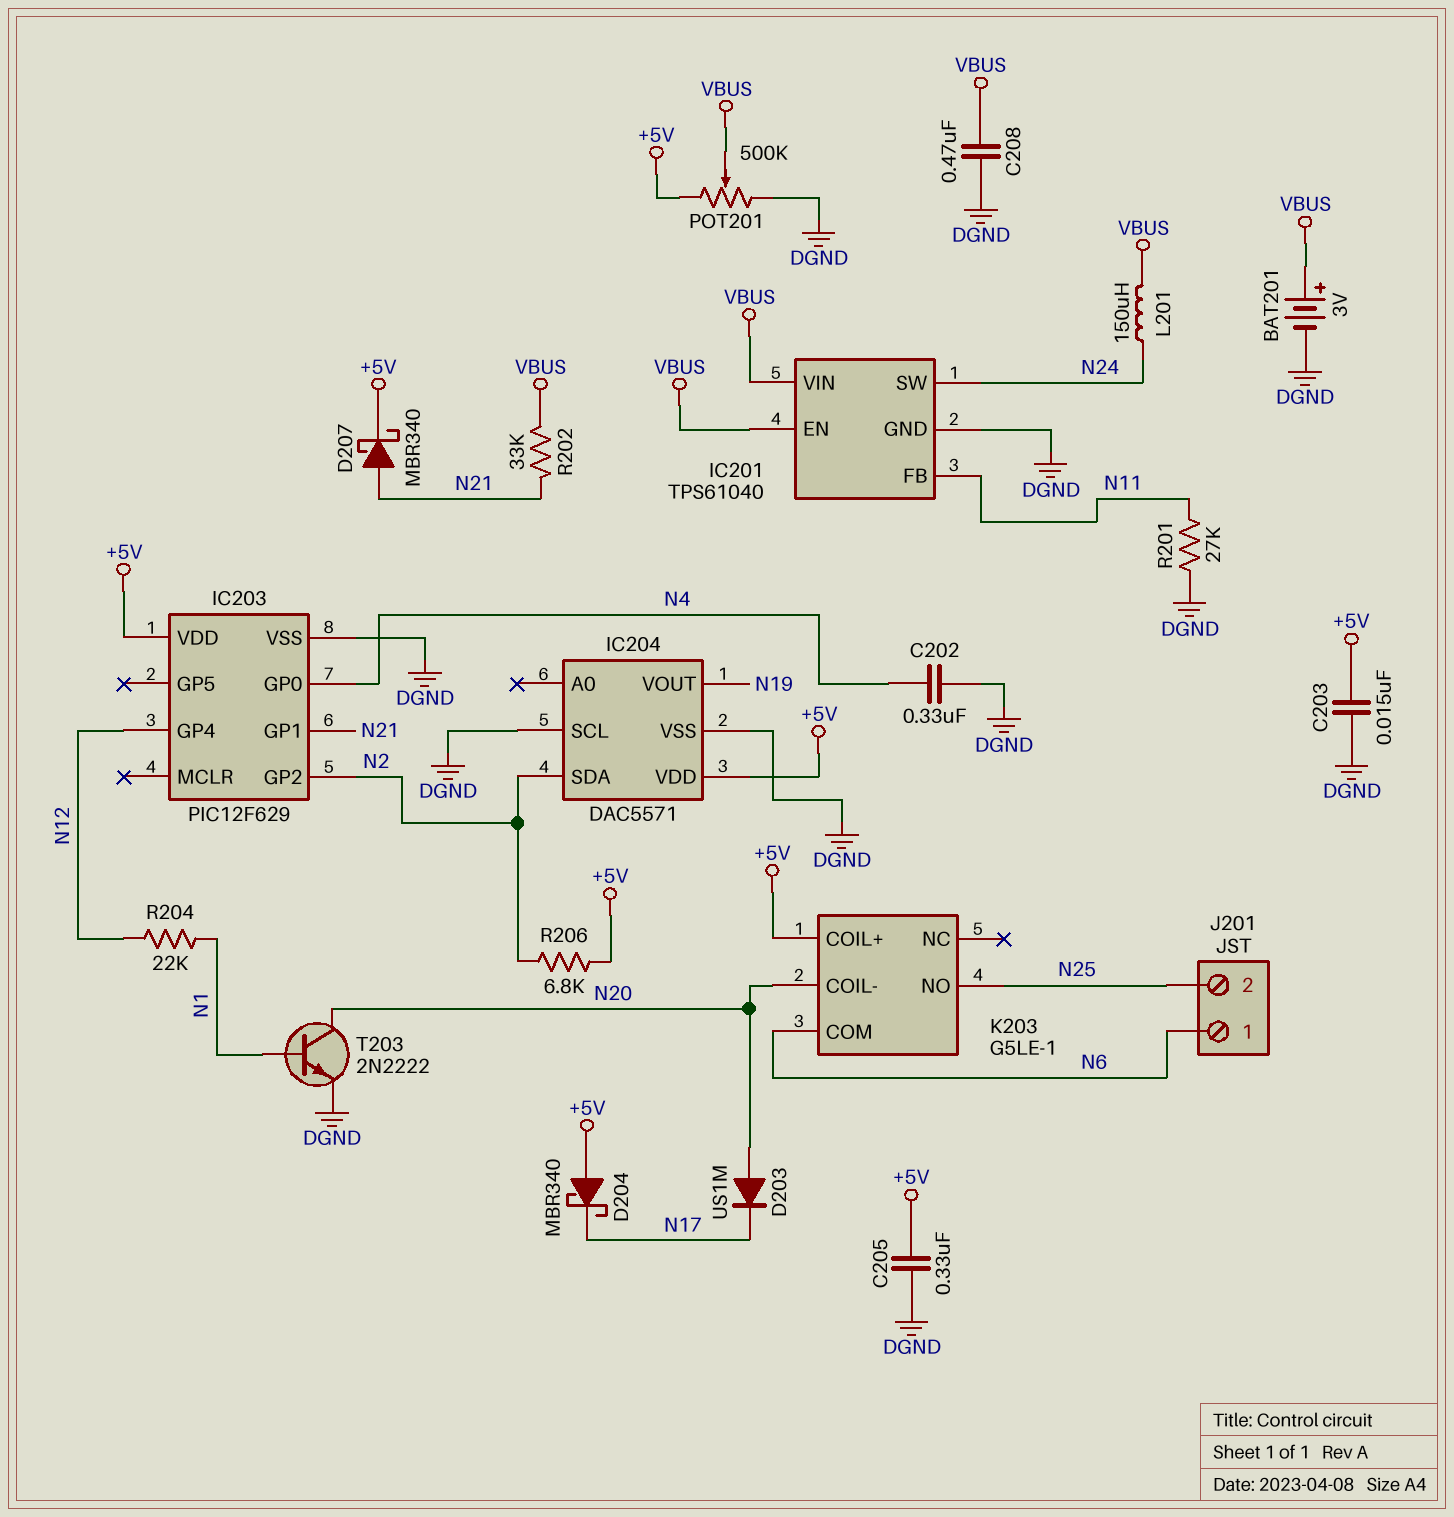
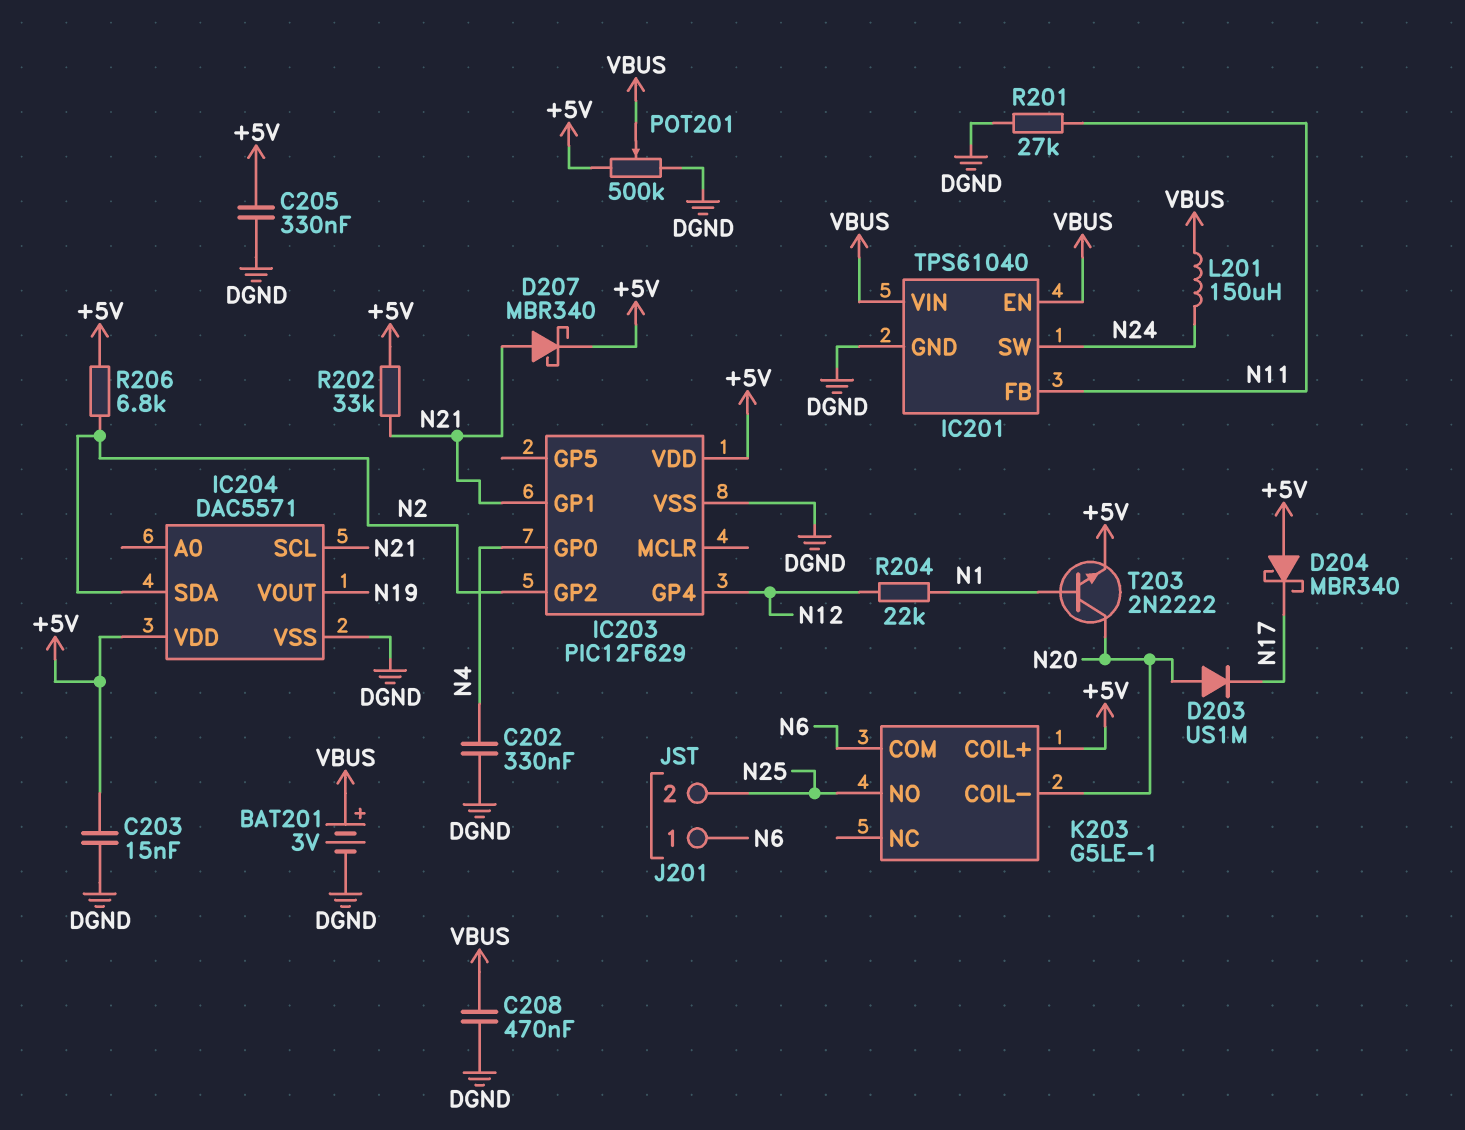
IC204 pin SCL: DGND -> N21
R202: 33k (N21, VBUS) -> 33k (+5V, N21)
T203: NPN 2N2222 (B N1, C N20, E DGND) -> NPN 2N2222 (B N1, C N20, E +5V)

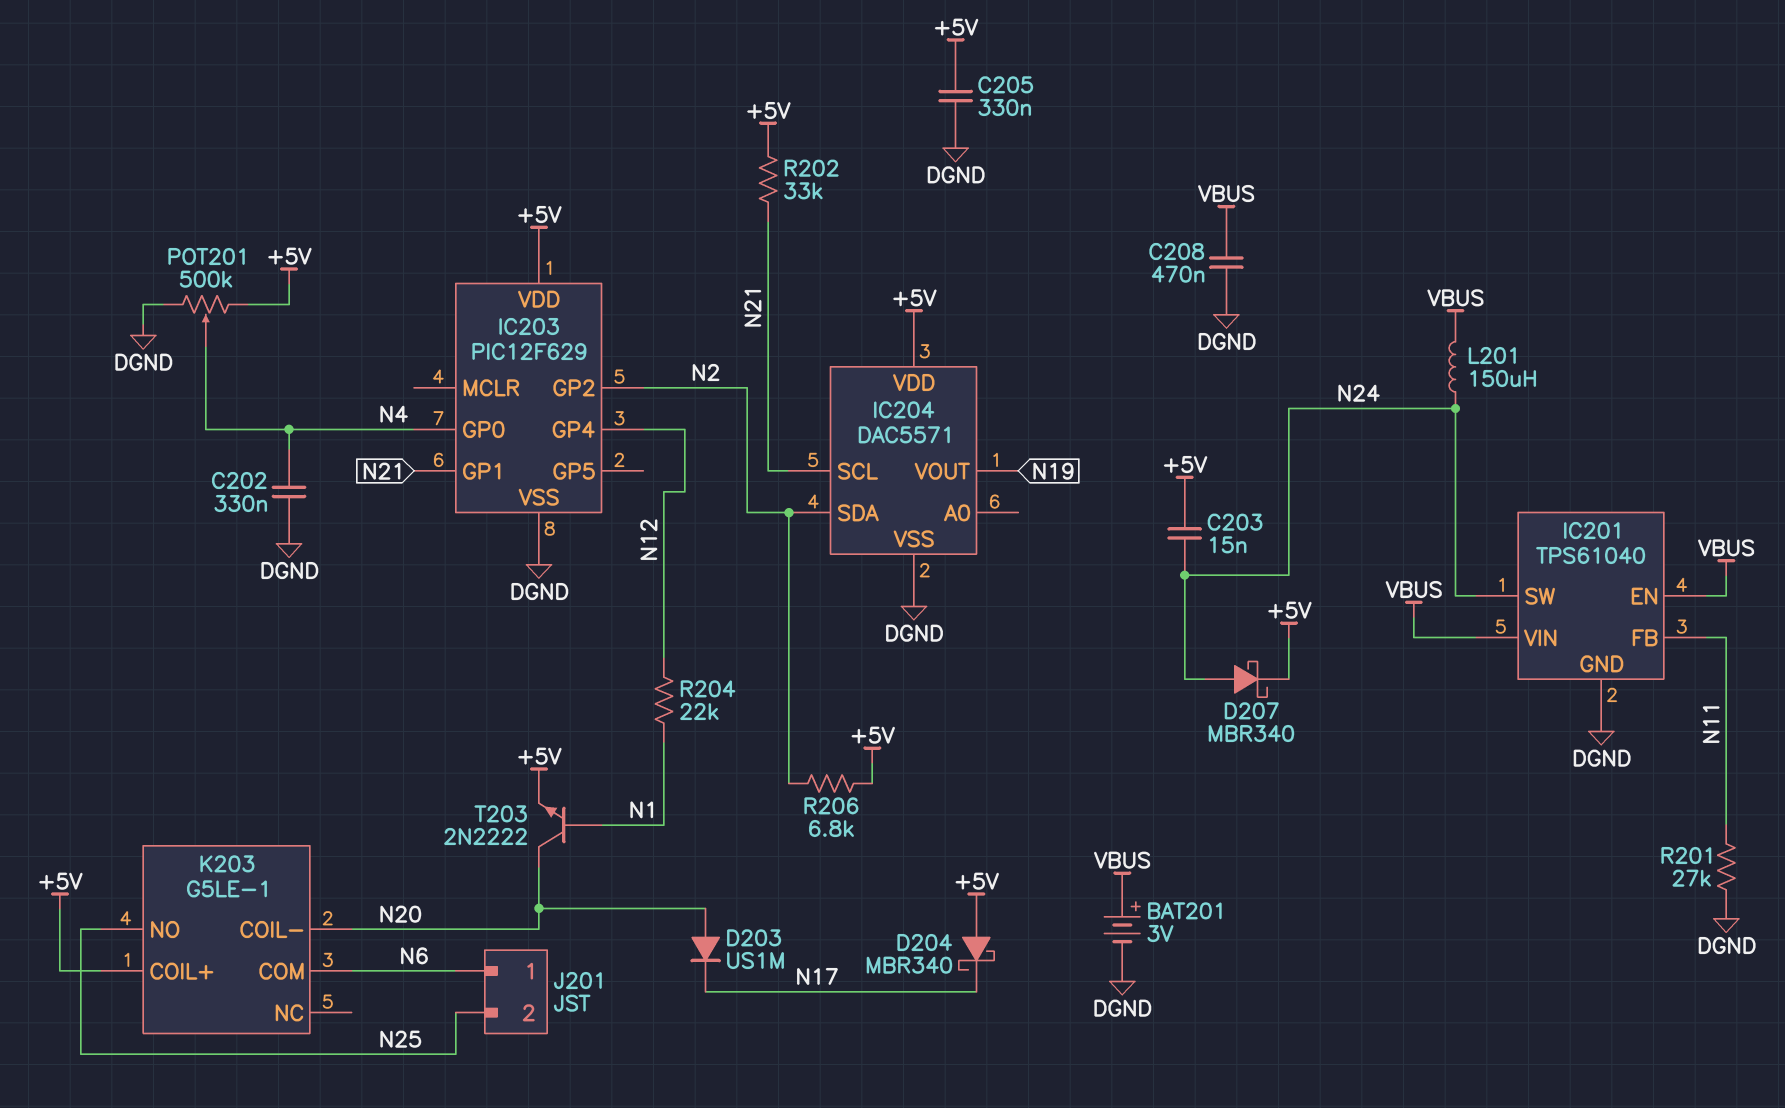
C203: 15nF (+5V, DGND) -> 15nF (+5V, N24)
D207: schottky MBR340 (A N21, K +5V) -> schottky MBR340 (A N24, K +5V)
POT201: 500k (+5V, DGND, wiper VBUS) -> 500k (+5V, DGND, wiper N4)

